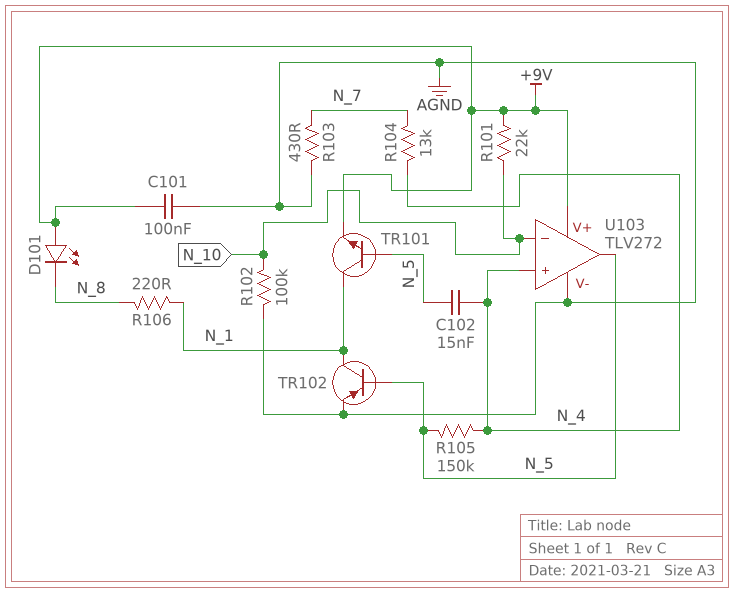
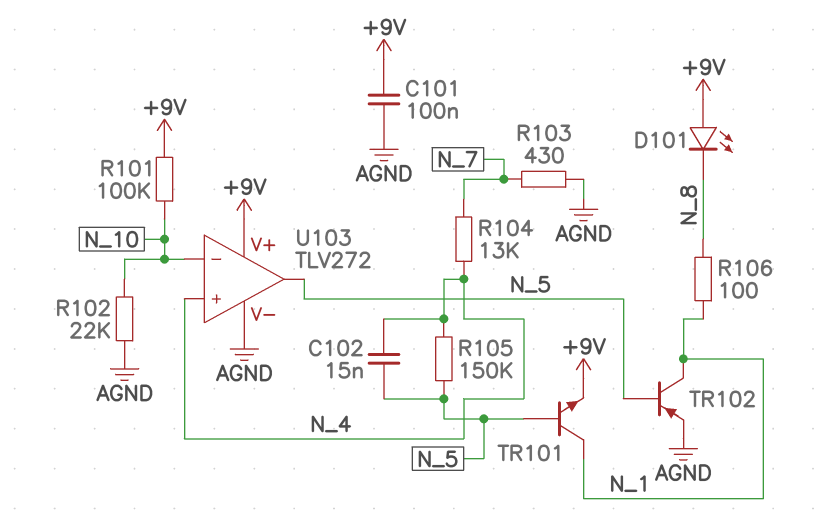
R101: 22k (+9V, N_10) -> 100k (+9V, N_10)
R102: 100k (AGND, N_10) -> 22k (AGND, N_10)
R106: 220 (N_1, N_8) -> 100 (N_1, N_8)

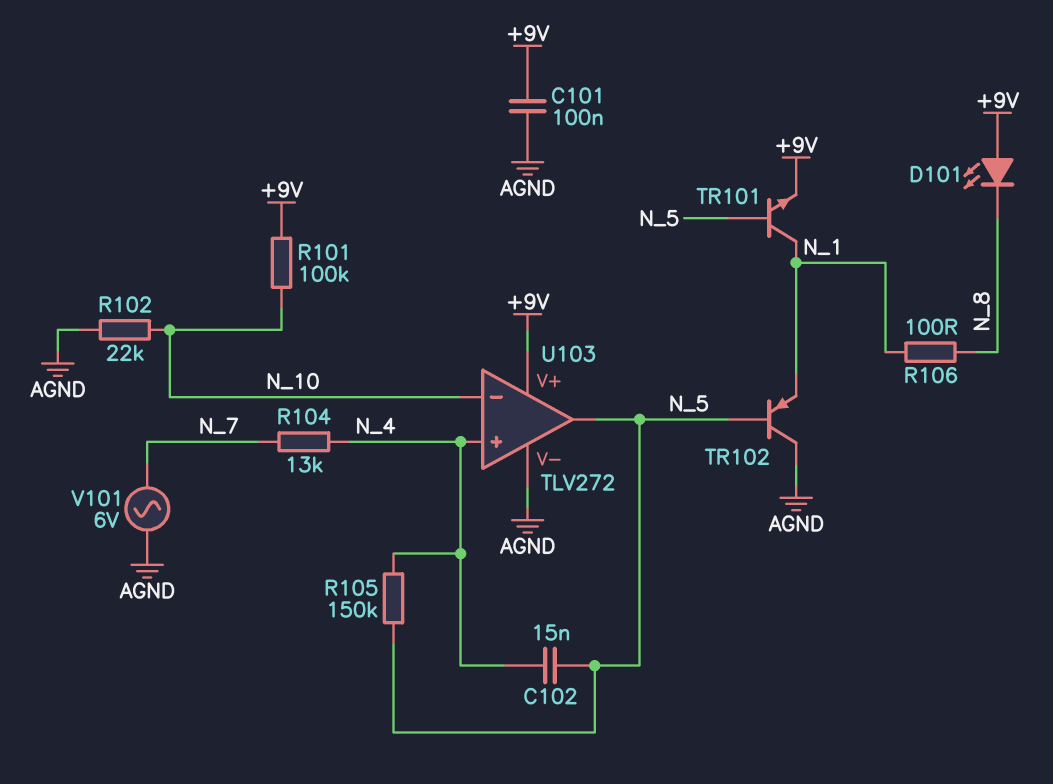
R103: 430 (AGND, N_7) -> none
TR102: PNP (B N_5, C N_1, E AGND) -> PNP (B N_5, C AGND, E N_1)
V101: none -> AC 6V (AGND, N_7)

